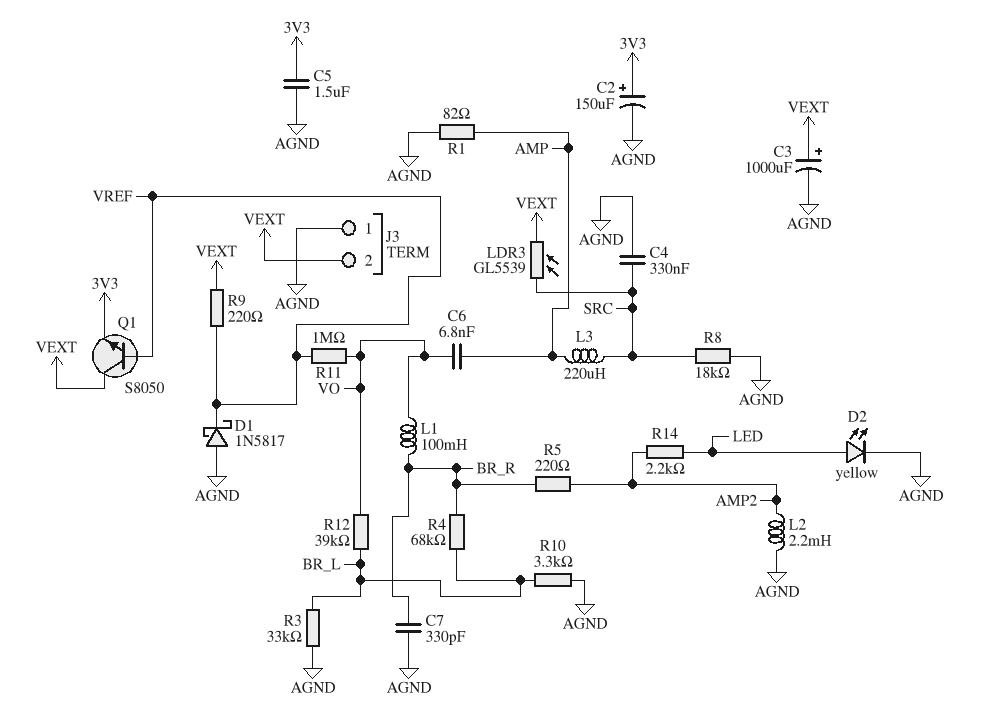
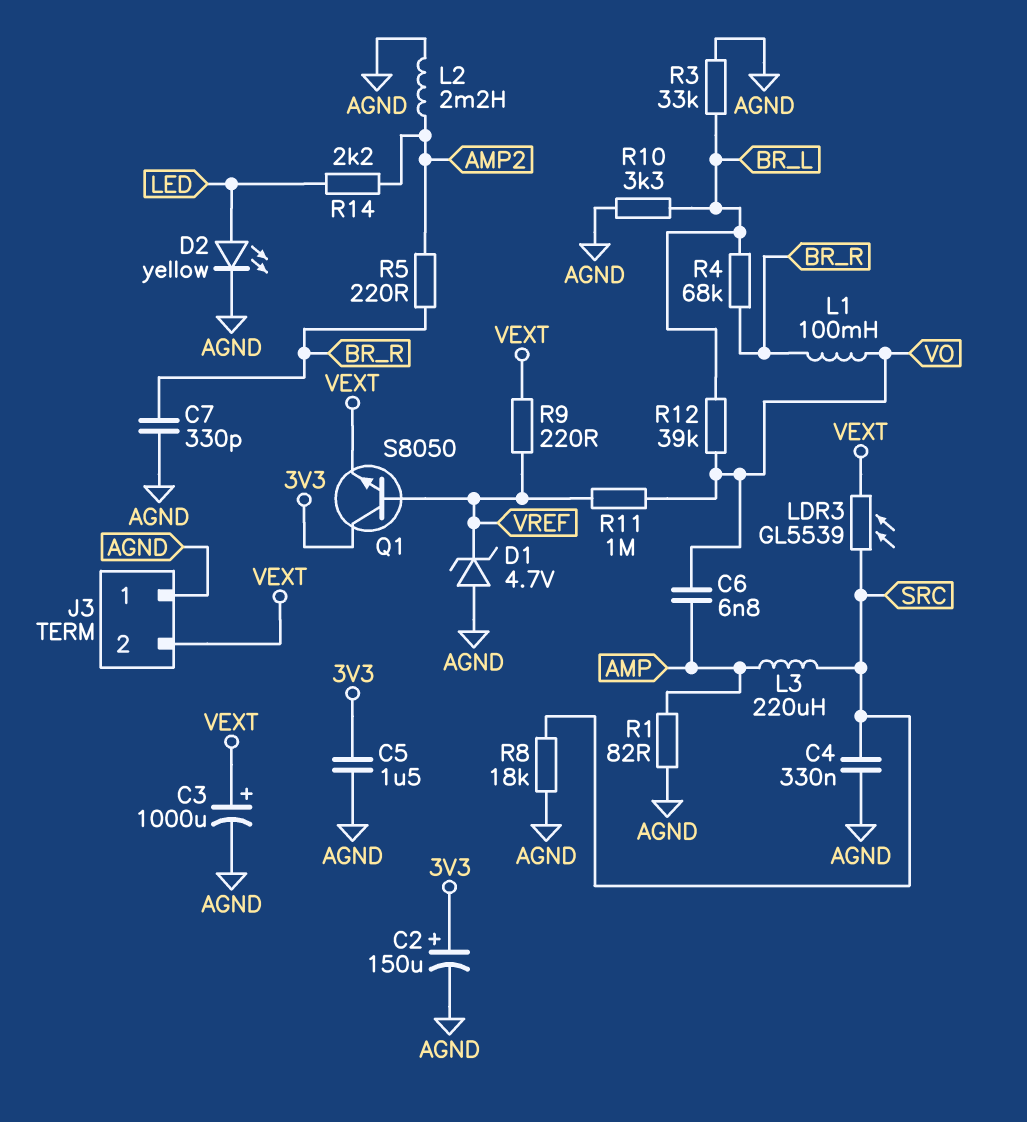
D1: schottky 1N5817 (A AGND, K VREF) -> zener 4.7V (A AGND, K VREF)
Q1: NPN S8050 (B VREF, C VEXT, E 3V3) -> NPN S8050 (B VREF, C 3V3, E VEXT)

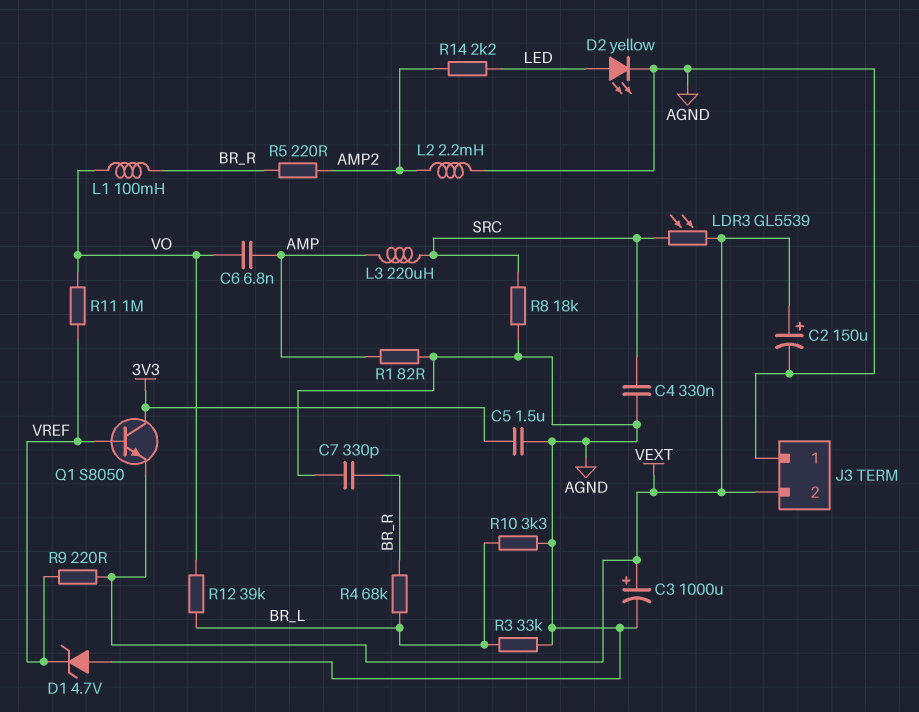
C2: 150uF (plus 3V3, minus AGND) -> 150uF (plus VEXT, minus AGND)

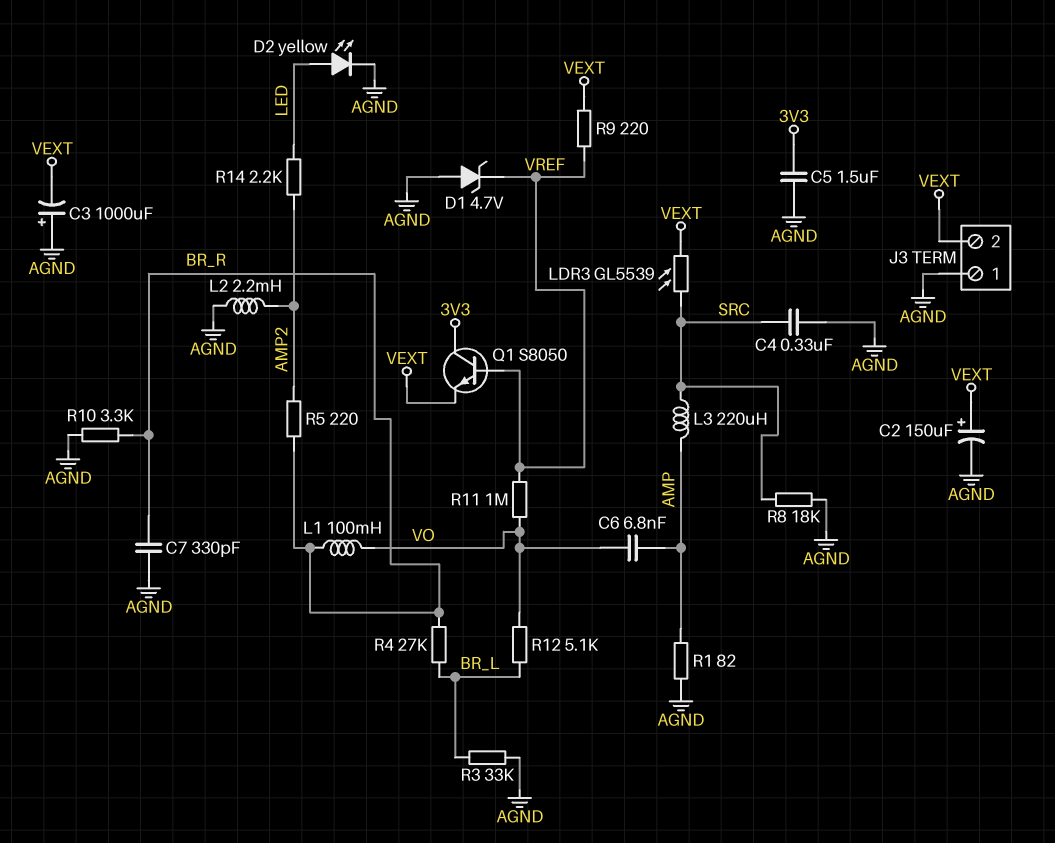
C3: 1000uF (plus VEXT, minus AGND) -> 1000uF (plus AGND, minus VEXT)
R4: 68k (BR_L, BR_R) -> 27k (BR_L, BR_R)
R10: 3.3k (AGND, BR_L) -> 3.3k (AGND, BR_R)
R12: 39k (BR_L, VO) -> 5.1k (BR_L, VO)

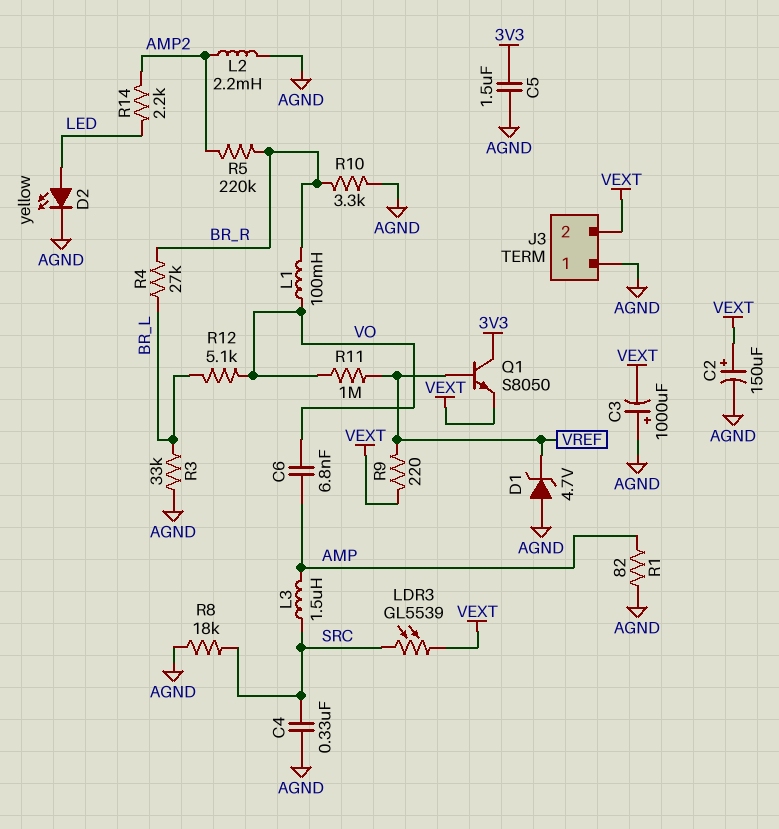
C7: 330pF (AGND, BR_R) -> none
L3: 220uH (AMP, SRC) -> 1.5uH (AMP, SRC)
R5: 220 (AMP2, BR_R) -> 220k (AMP2, BR_R)

